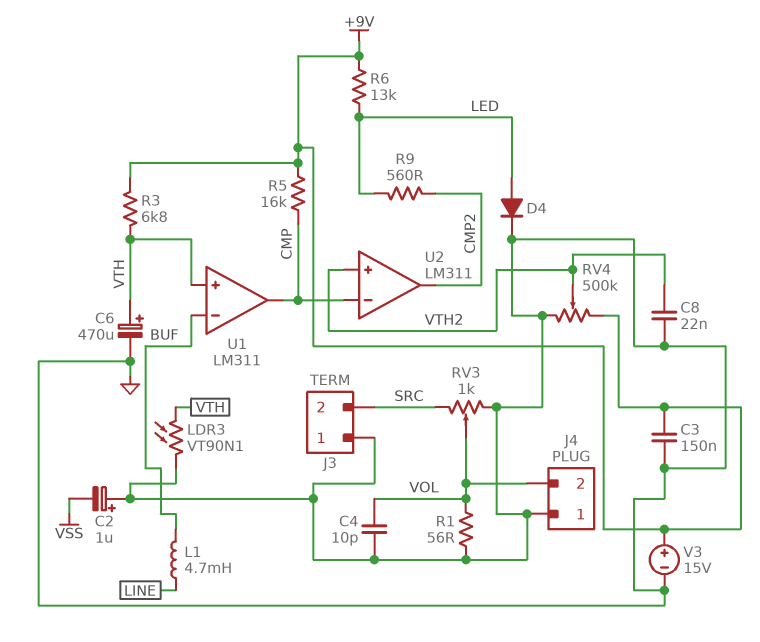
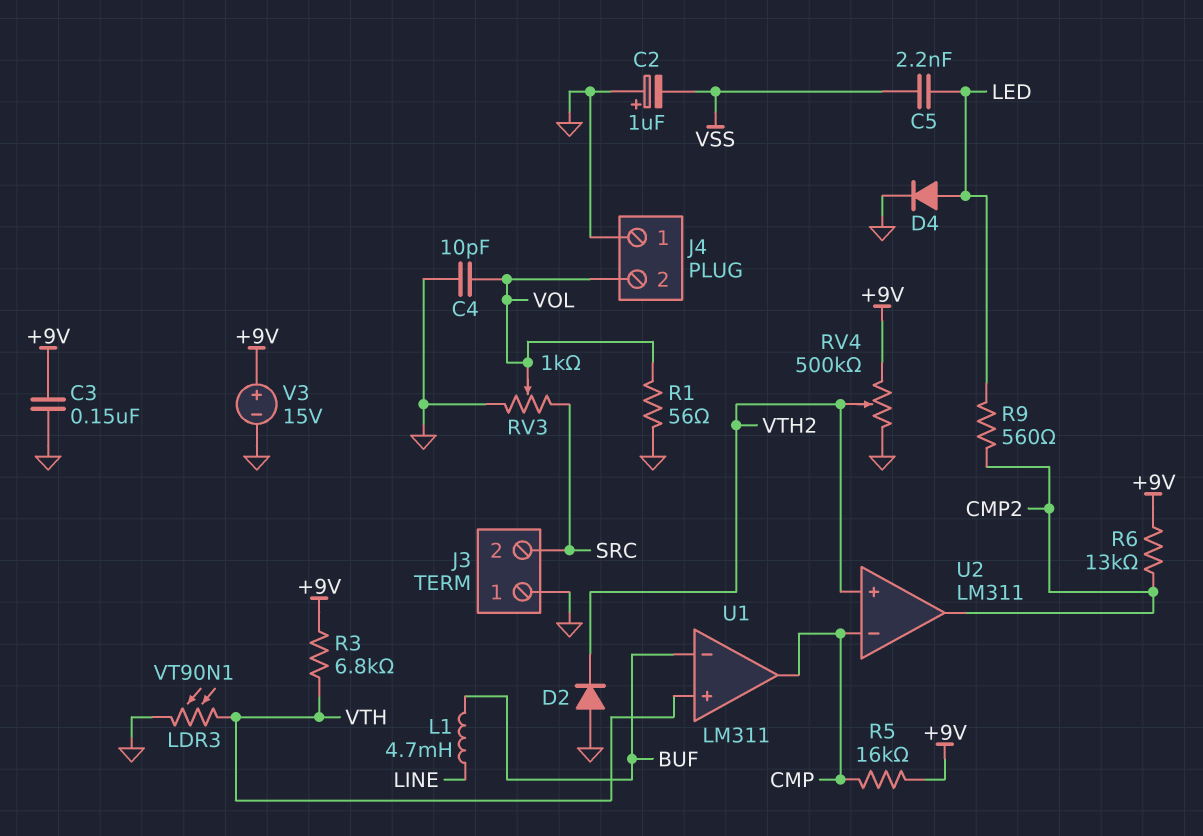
C5: none -> 2.2nF (LED, VSS)
C6: 470uF (plus VTH, minus GND) -> none
C8: 22nF (GND, VTH2) -> none
D2: none -> diode (A GND, K VTH2)
R6: 13k (+9V, LED) -> 13k (+9V, CMP2)

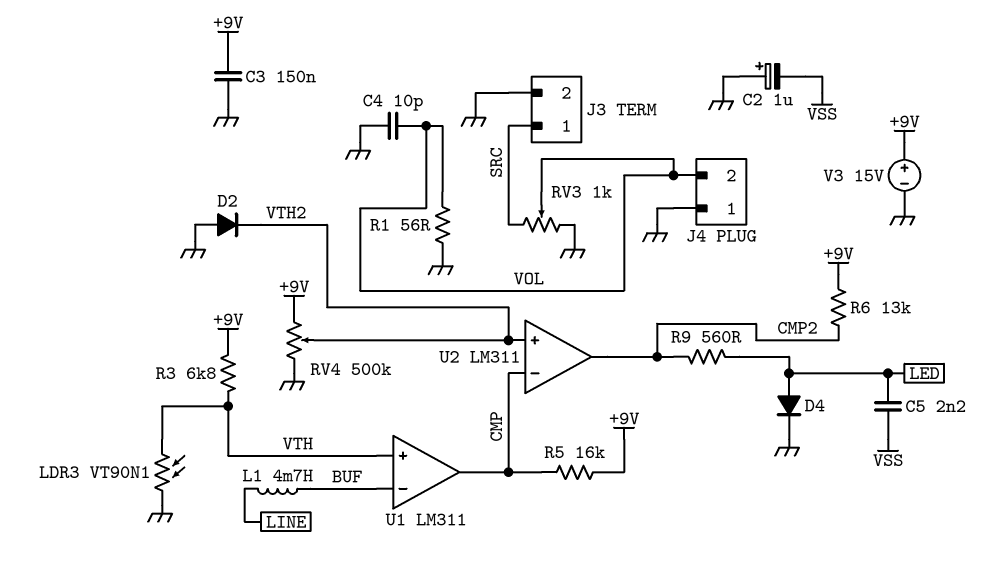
J3 pin 1: GND -> SRC
J3 pin 2: SRC -> GND

